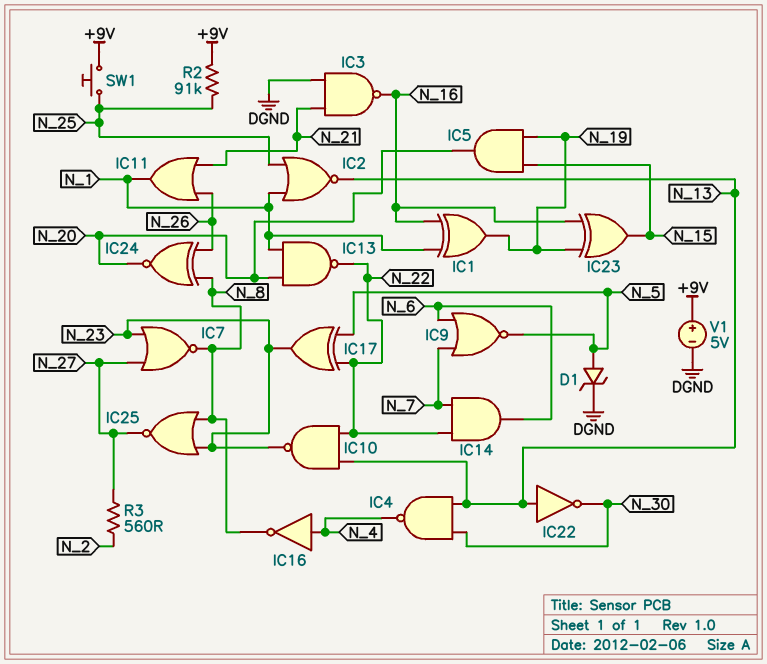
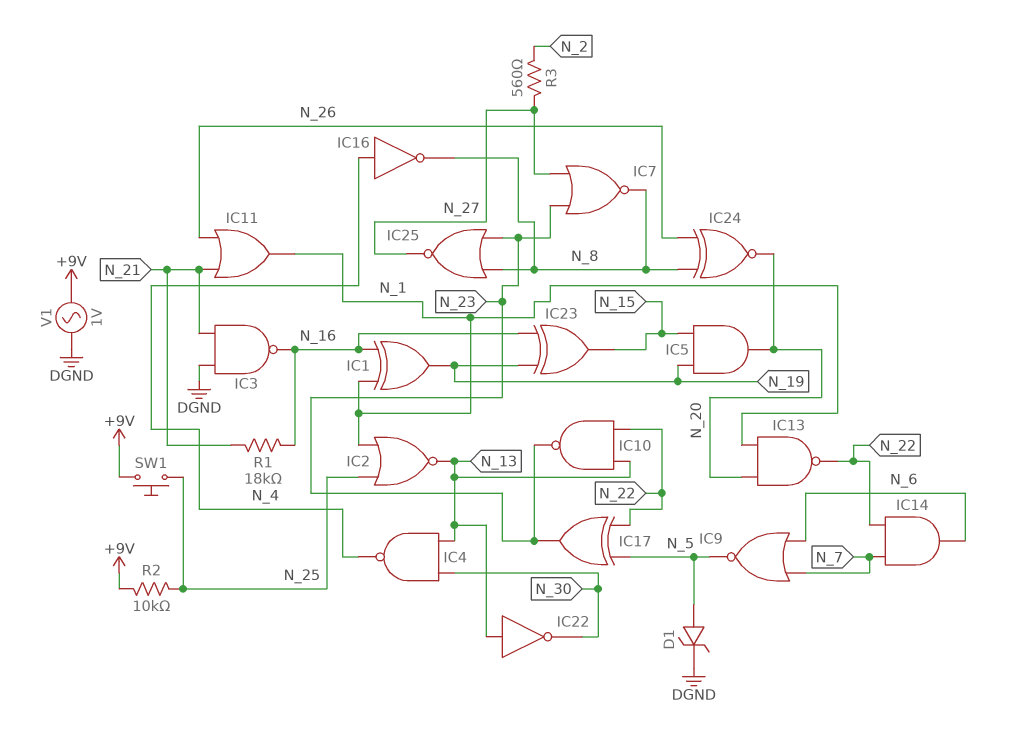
R1: none -> 18k (N_16, N_21)
R2: 91k (+9V, N_25) -> 10k (+9V, N_25)
V1: 5V (plus +9V, minus DGND) -> AC 1V (+9V, DGND)

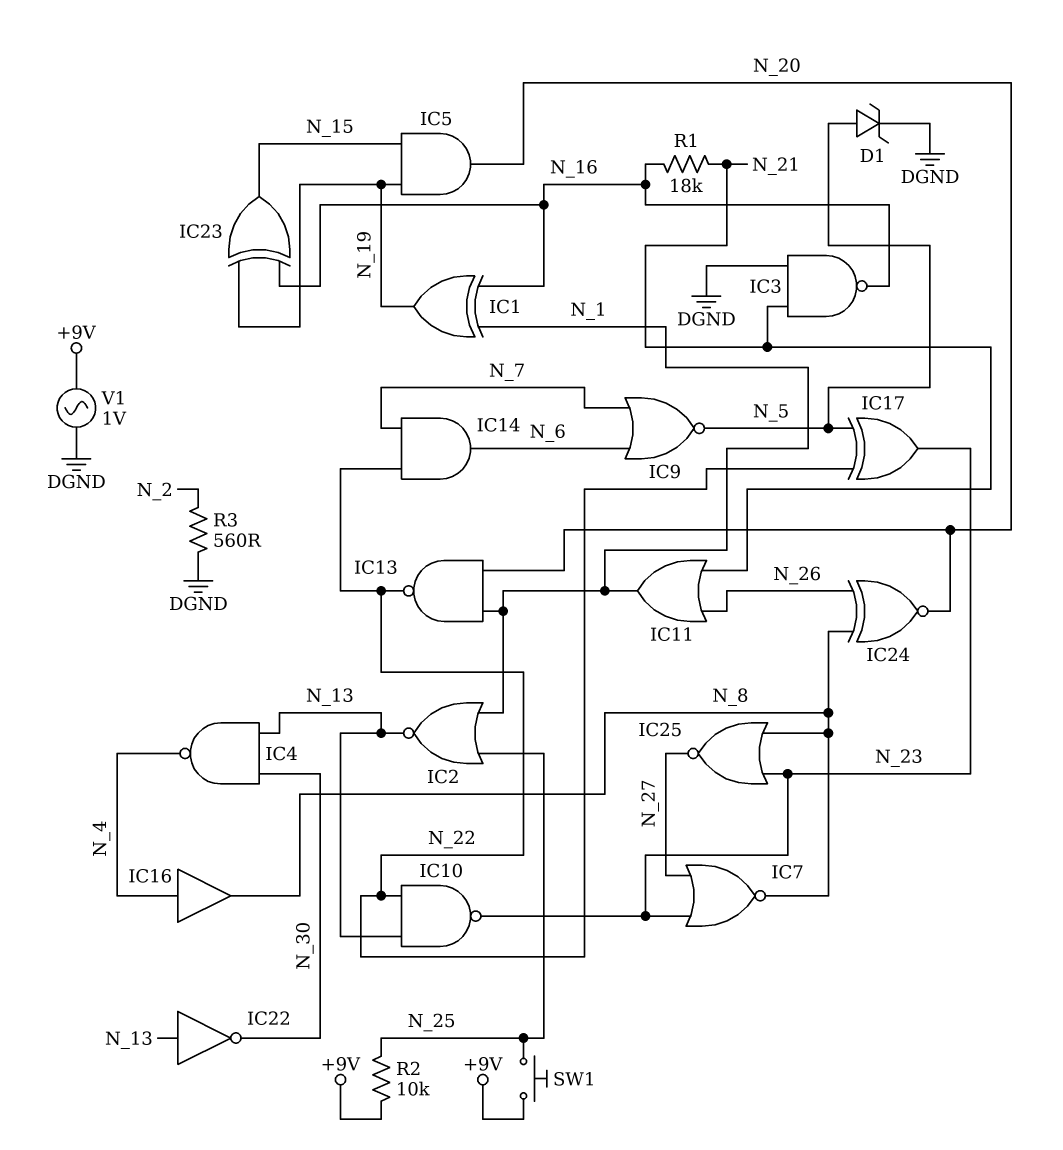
IC16: NOT (in N_4, out N_8) -> buffer (in N_4, out N_8)
R3: 560 (N_2, N_27) -> 560 (DGND, N_2)

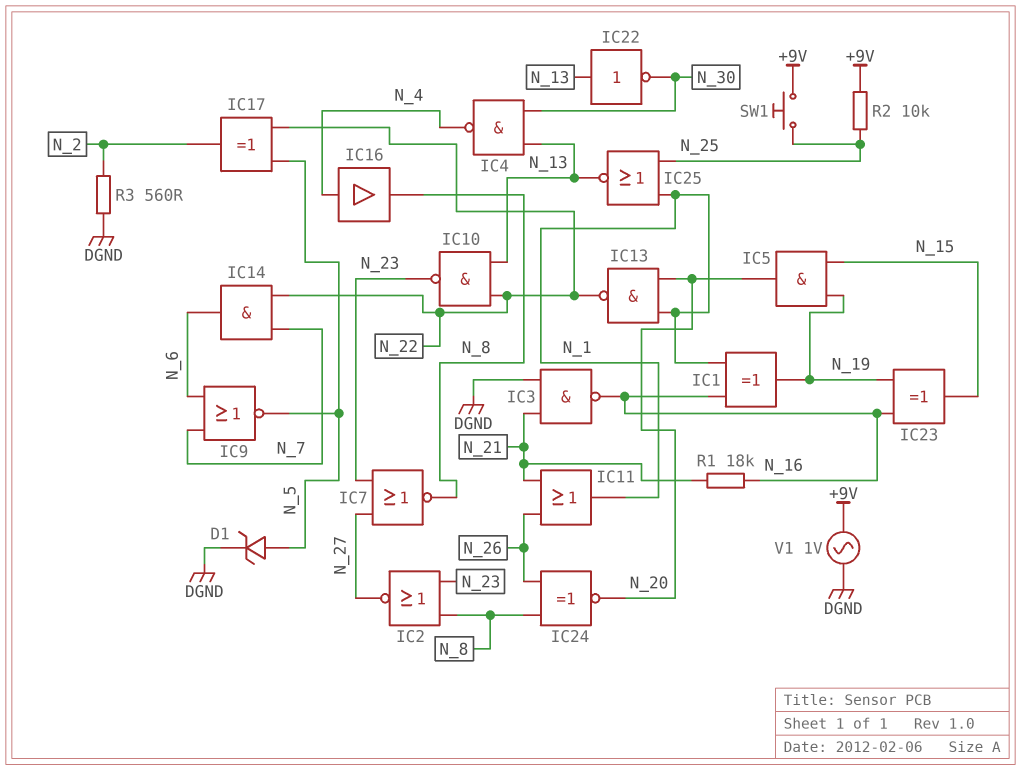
IC2: NOR (in N_1, in N_25, out N_13) -> NOR (in N_8, in N_23, out N_27)
IC17: XOR (in N_5, in N_22, out N_23) -> XOR (in N_5, in N_22, out N_2)
IC25: NOR (in N_8, in N_23, out N_27) -> NOR (in N_1, in N_25, out N_13)

